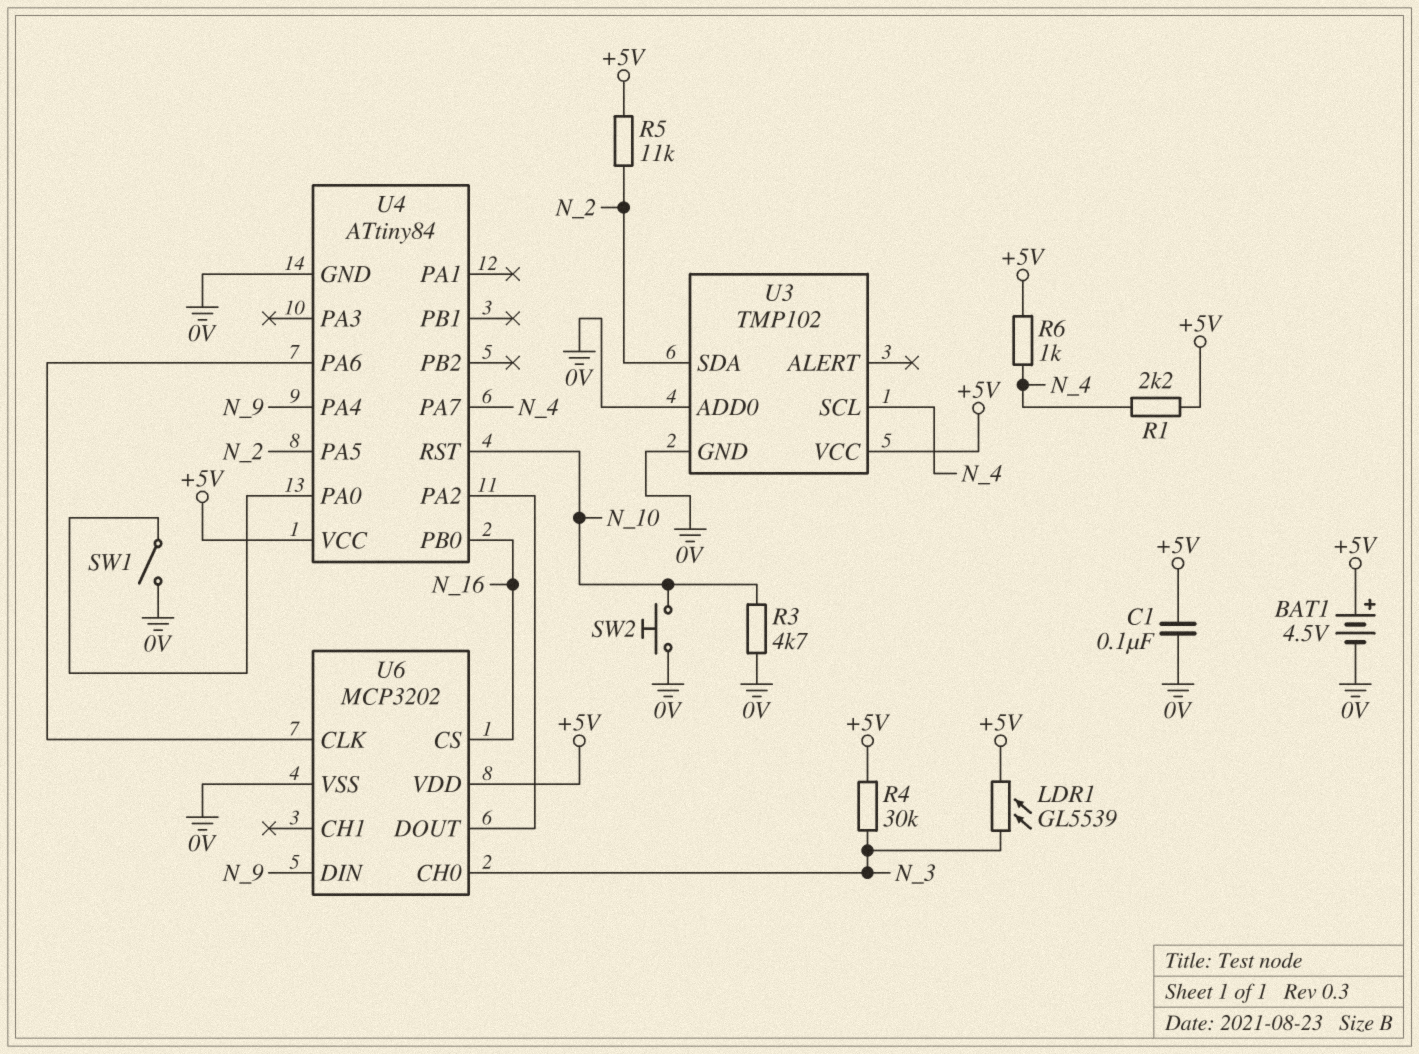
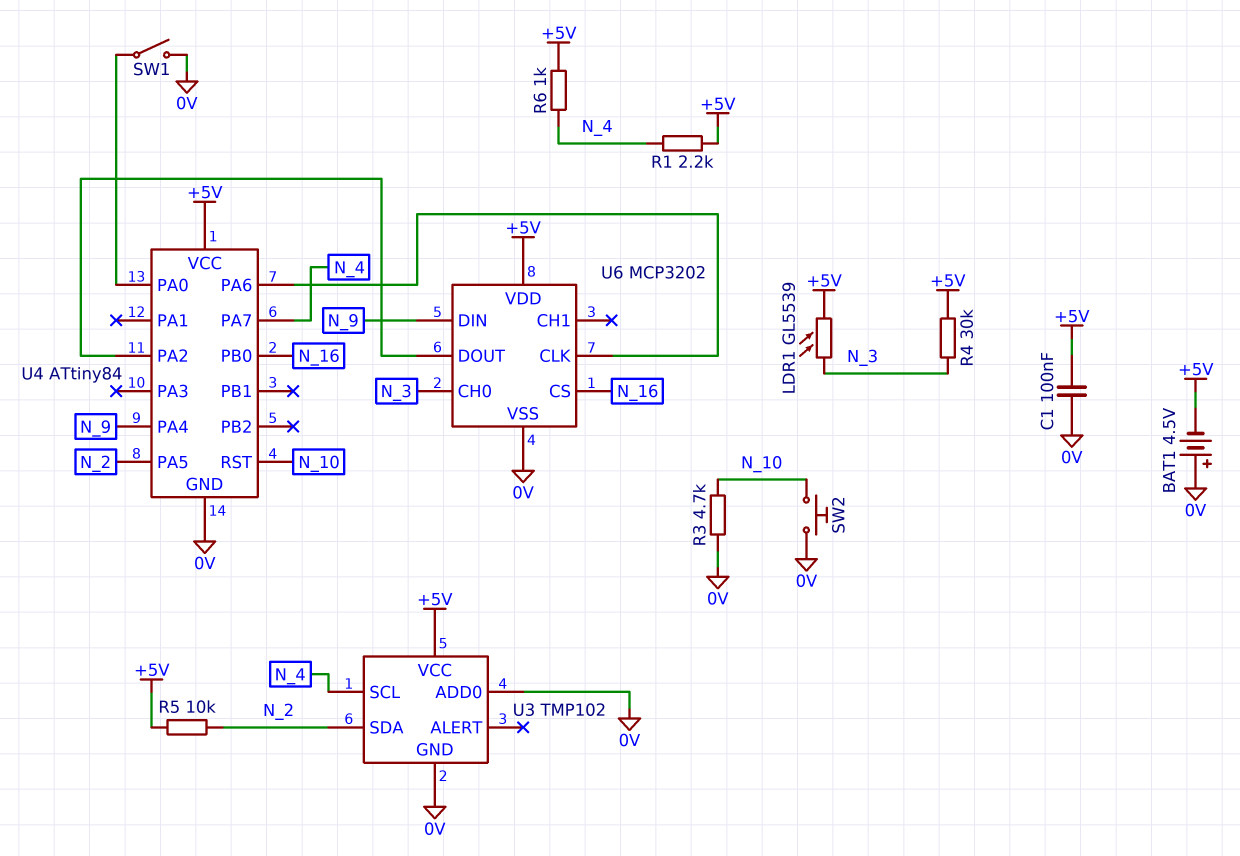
BAT1: 4.5V (plus +5V, minus 0V) -> 4.5V (plus 0V, minus +5V)
R5: 11k (+5V, N_2) -> 10k (+5V, N_2)

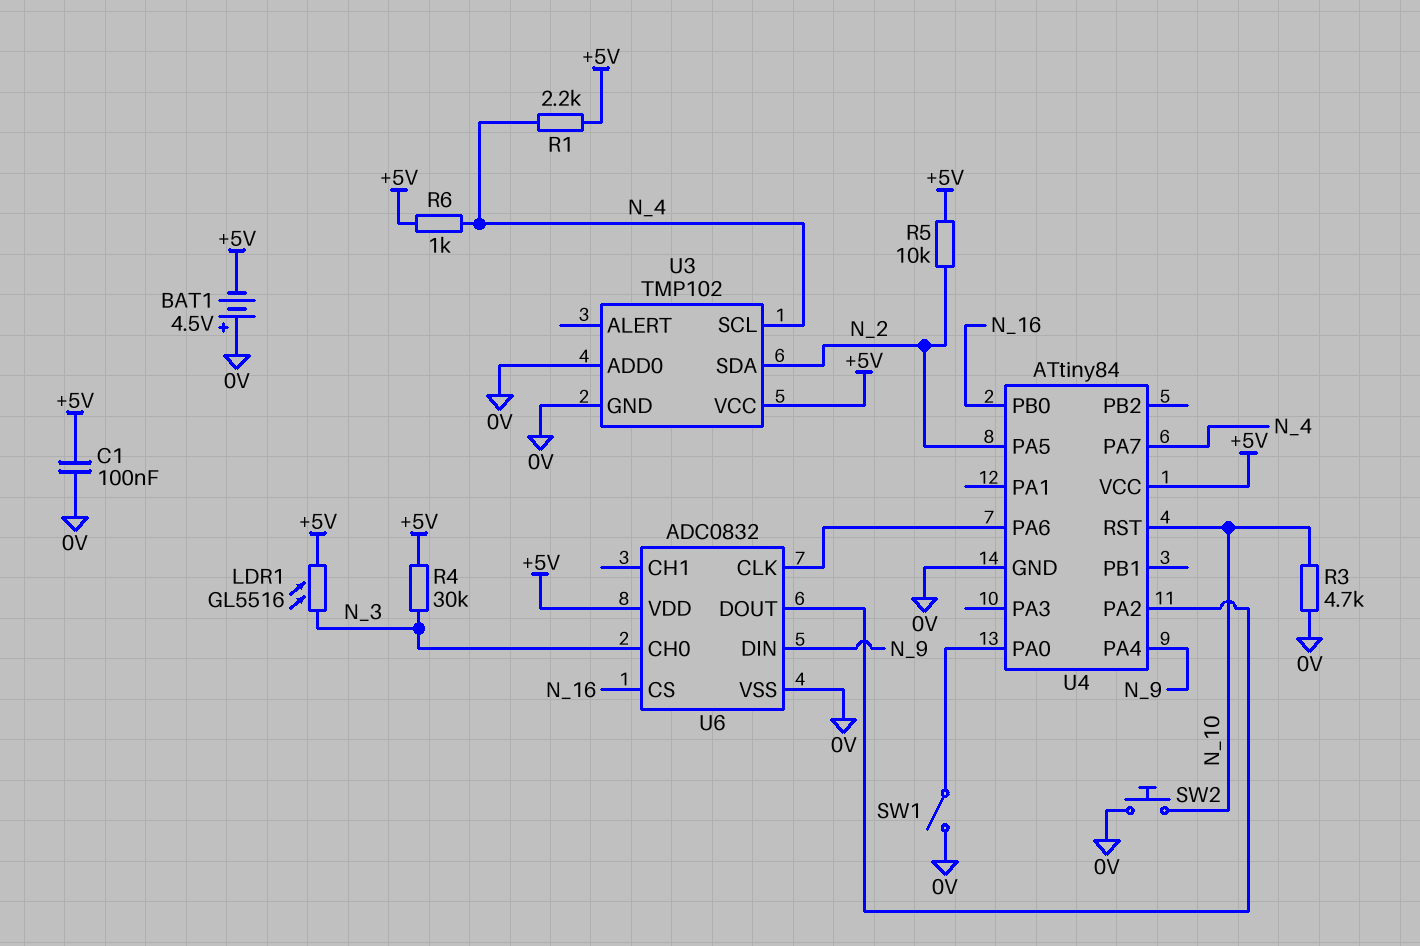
LDR1: GL5539 (+5V, N_3) -> GL5516 (+5V, N_3)
U6: MCP3202 -> ADC0832

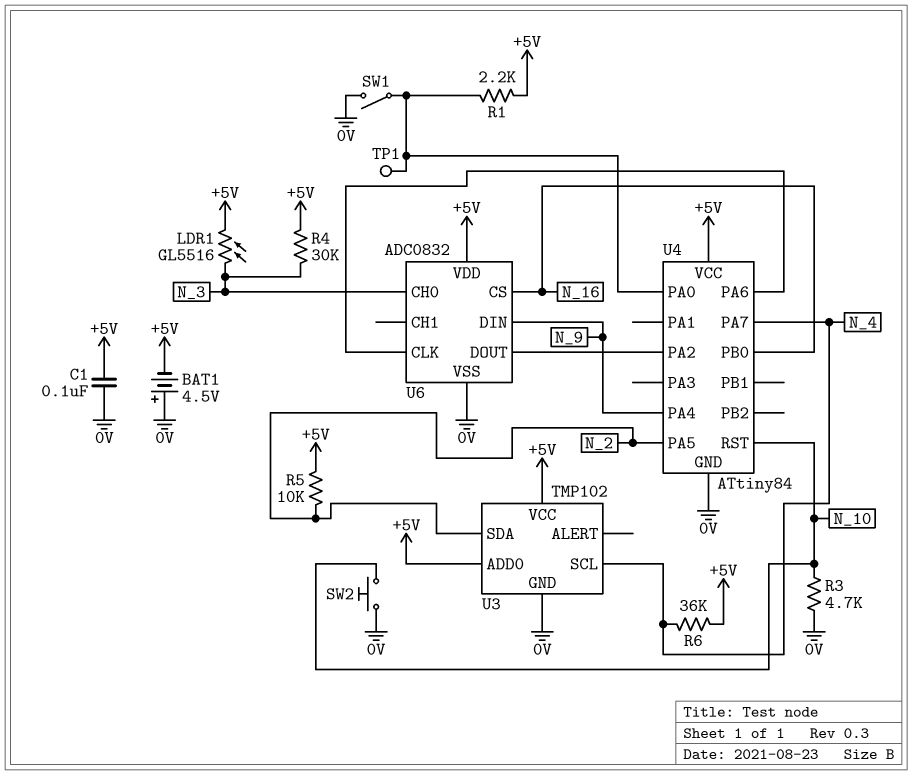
R1: 2.2k (+5V, N_4) -> 2.2k (+5V, U4/PA0)
R6: 1k (+5V, N_4) -> 36k (+5V, N_4)
TP1: none -> test point (U4/PA0)
U3 pin ADD0: 0V -> +5V

